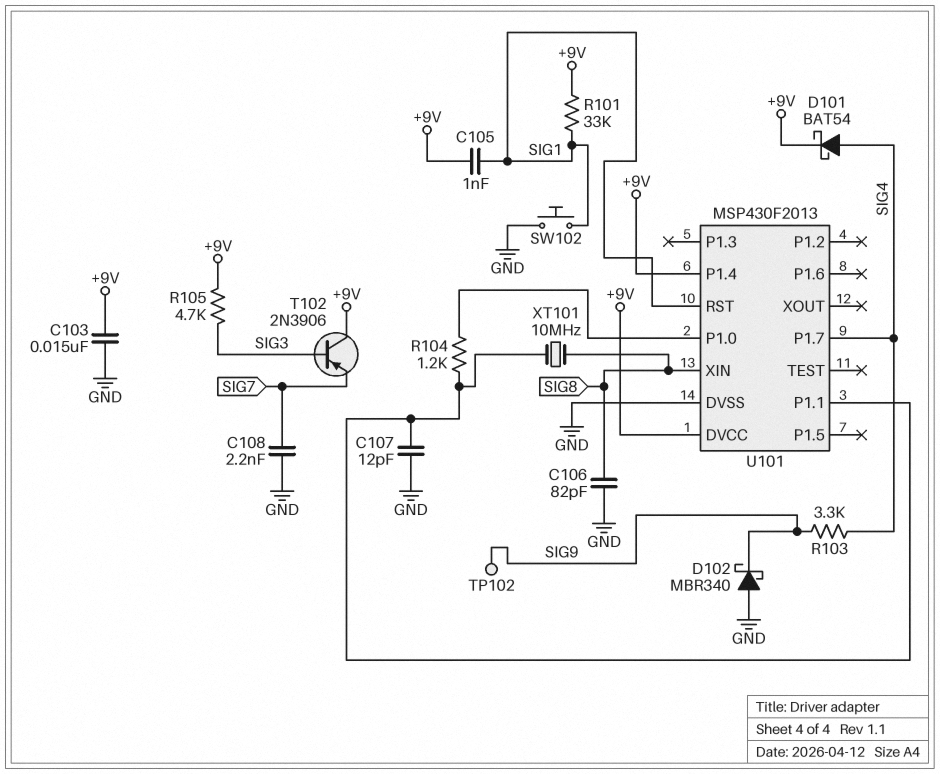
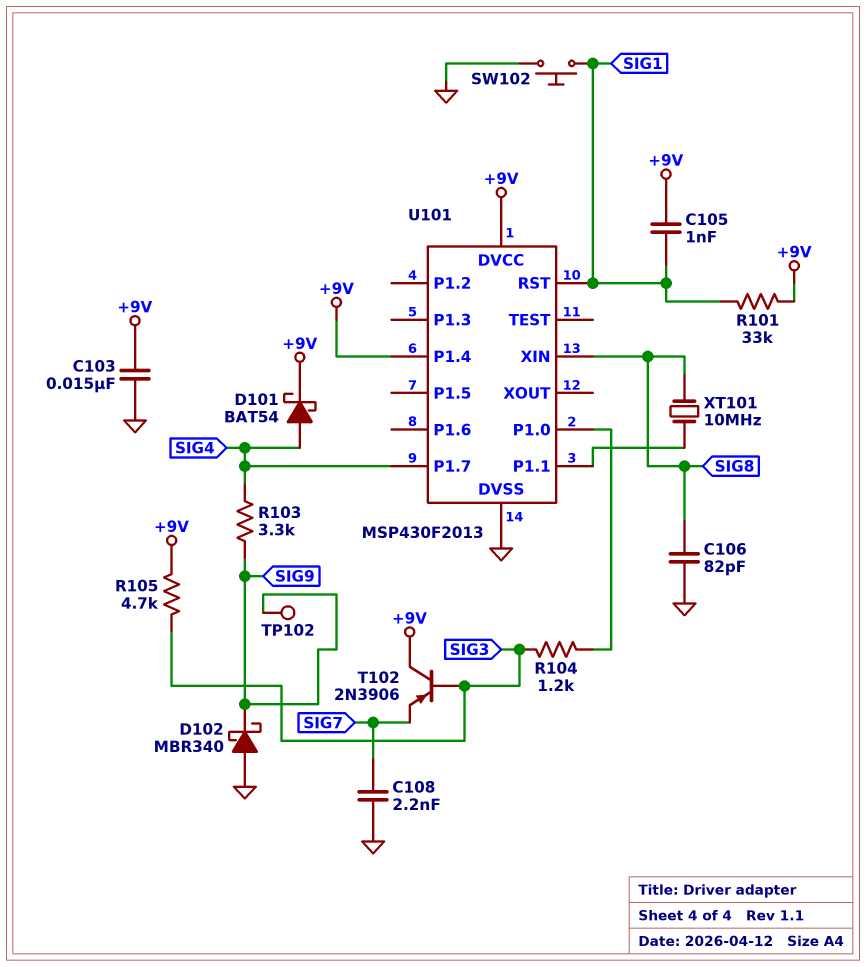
C107: 12pF (GND, U101/P1.1) -> none
R104: 1.2k (U101/P1.0, U101/P1.1) -> 1.2k (SIG3, U101/P1.0)

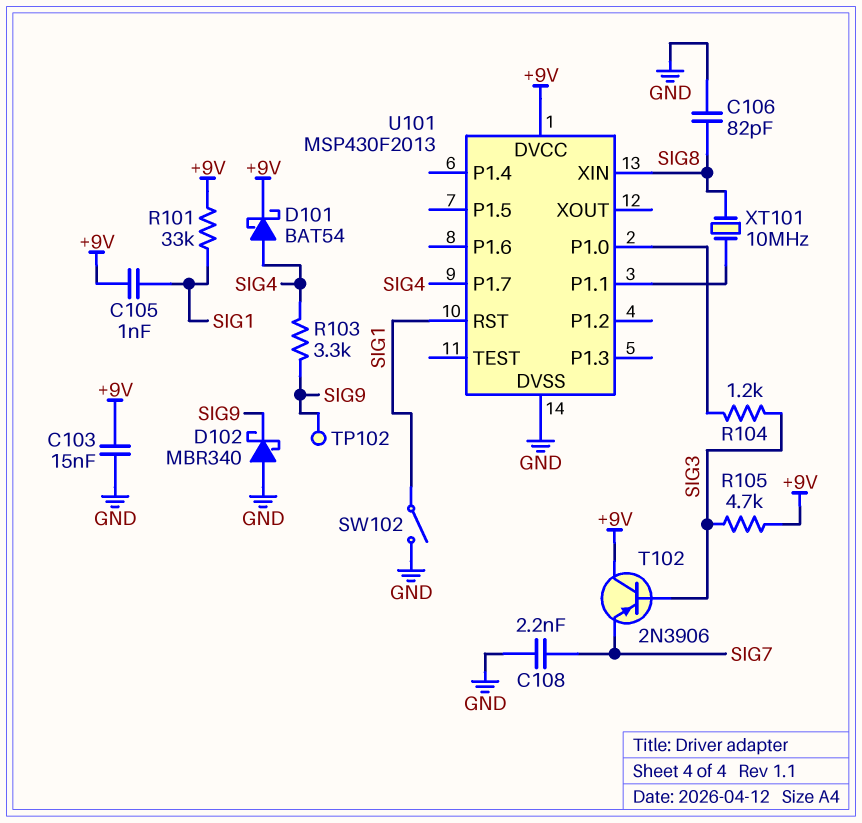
SW102: button (GND, SIG1) -> switch (GND, SIG1)
U101 pin P1.4: +9V -> none

